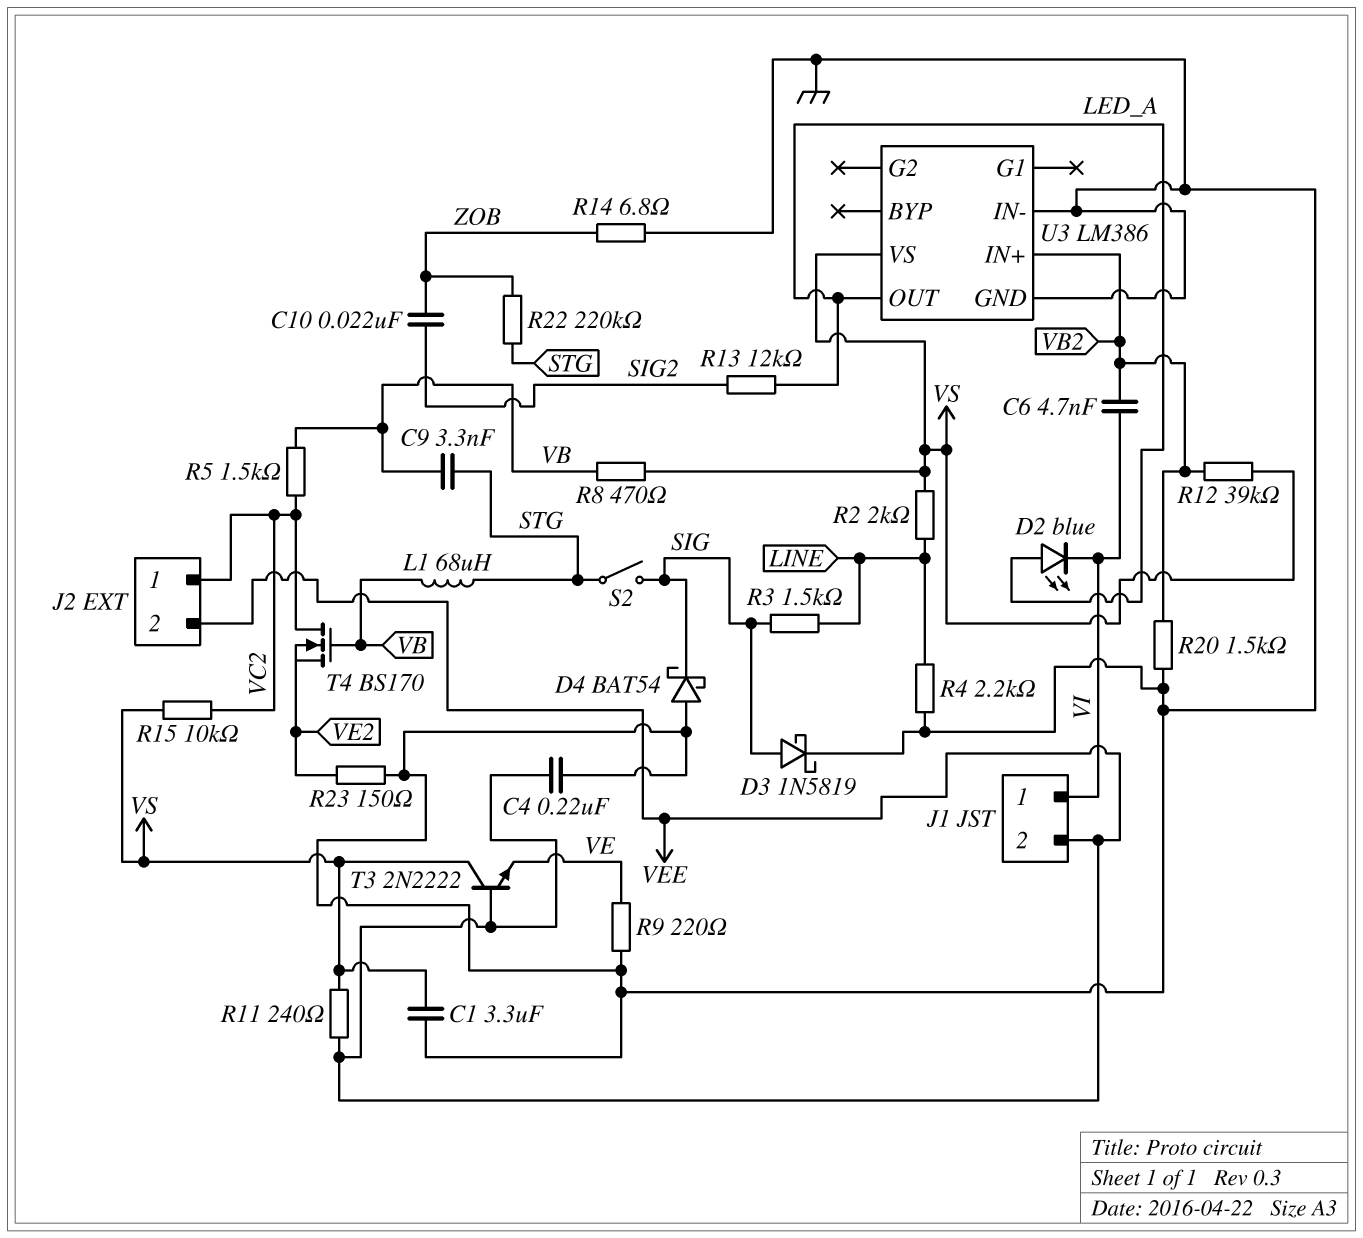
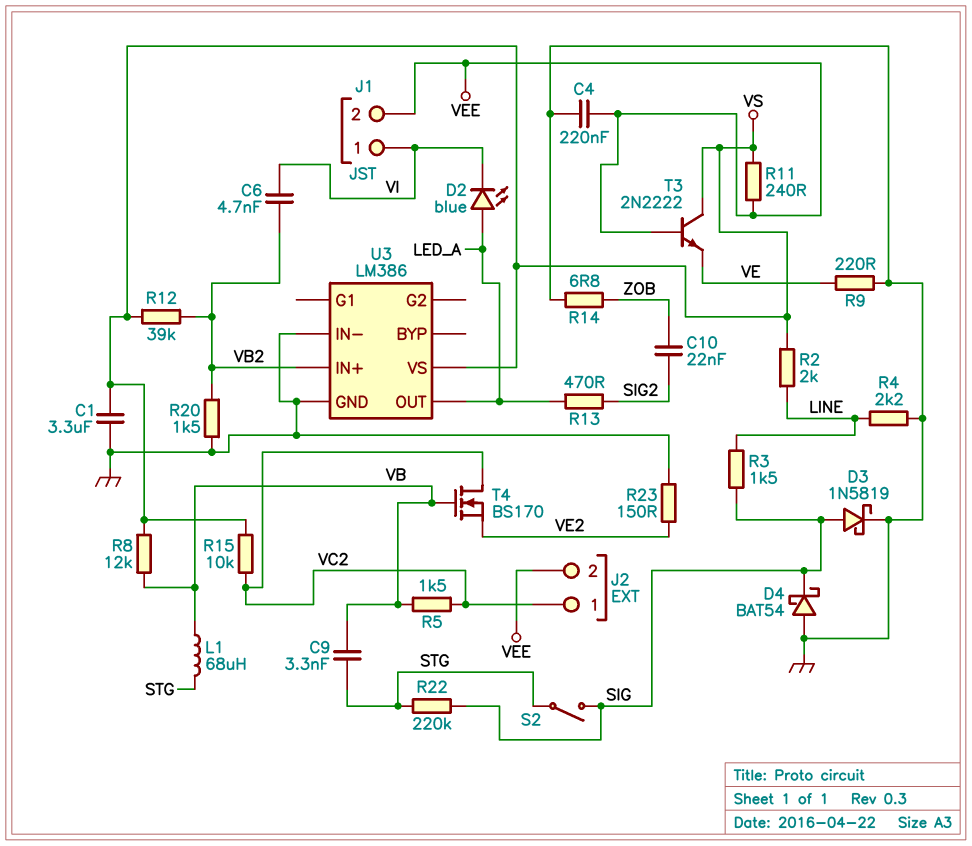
R8: 470 (VB, VS) -> 12k (VB, VS)
R13: 12k (LED_A, SIG2) -> 470 (LED_A, SIG2)
R22: 220k (STG, ZOB) -> 220k (SIG, STG)

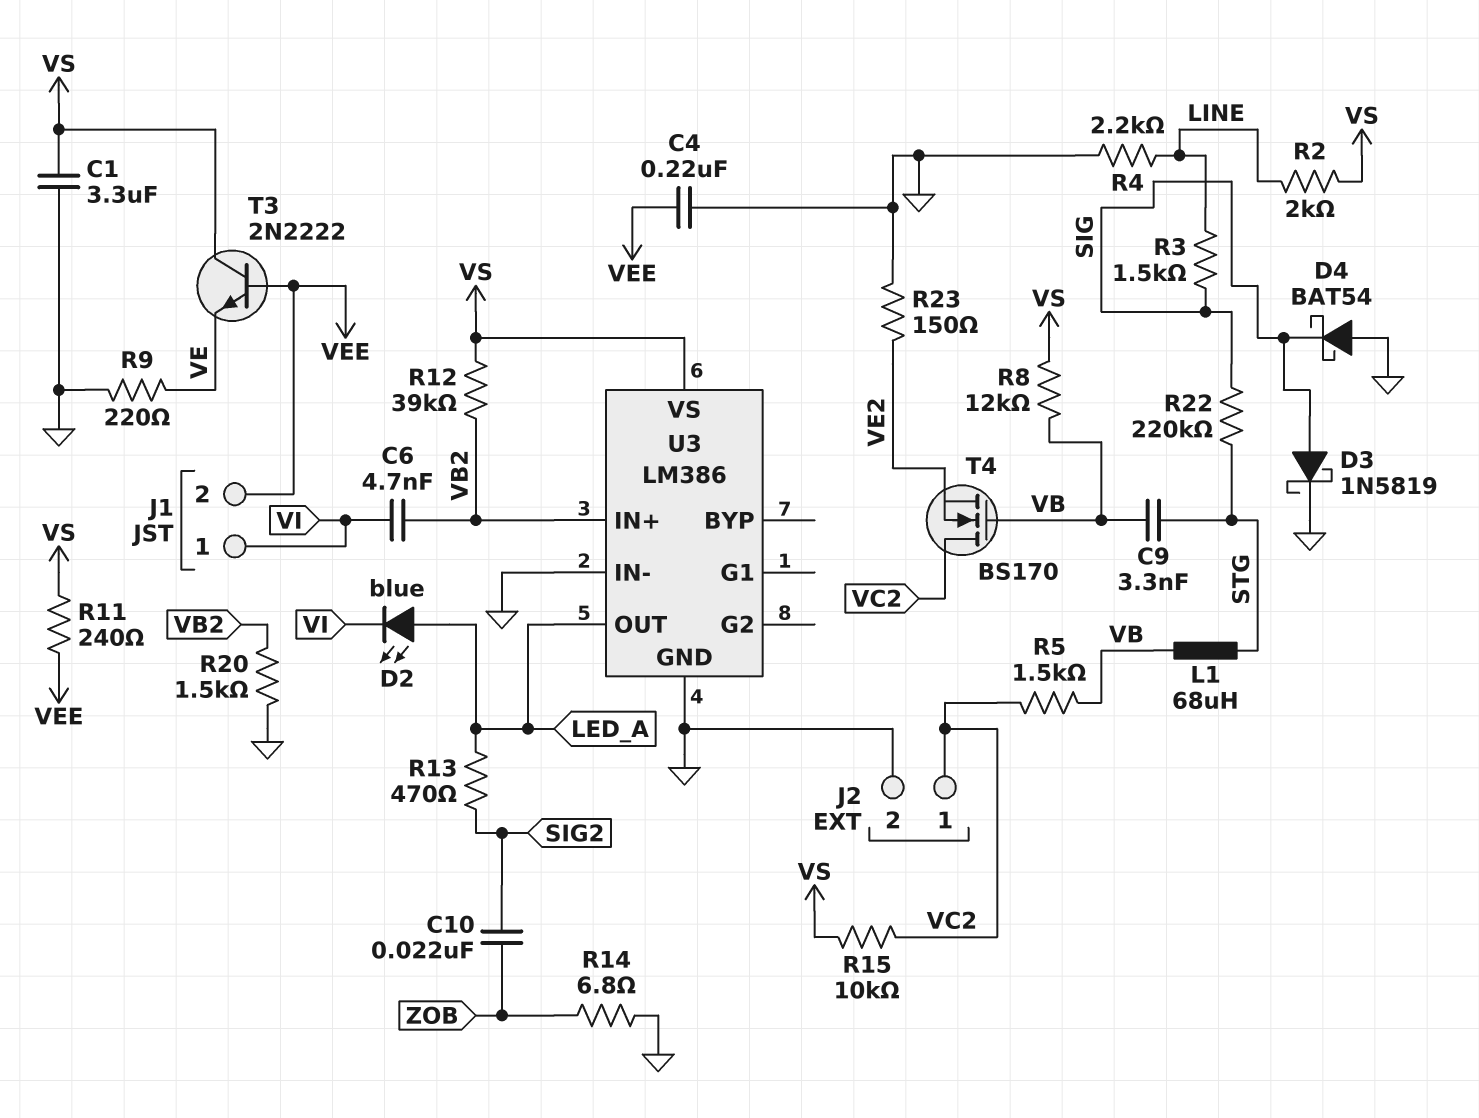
J2 pin 2: VEE -> GND
S2: switch (SIG, STG) -> none

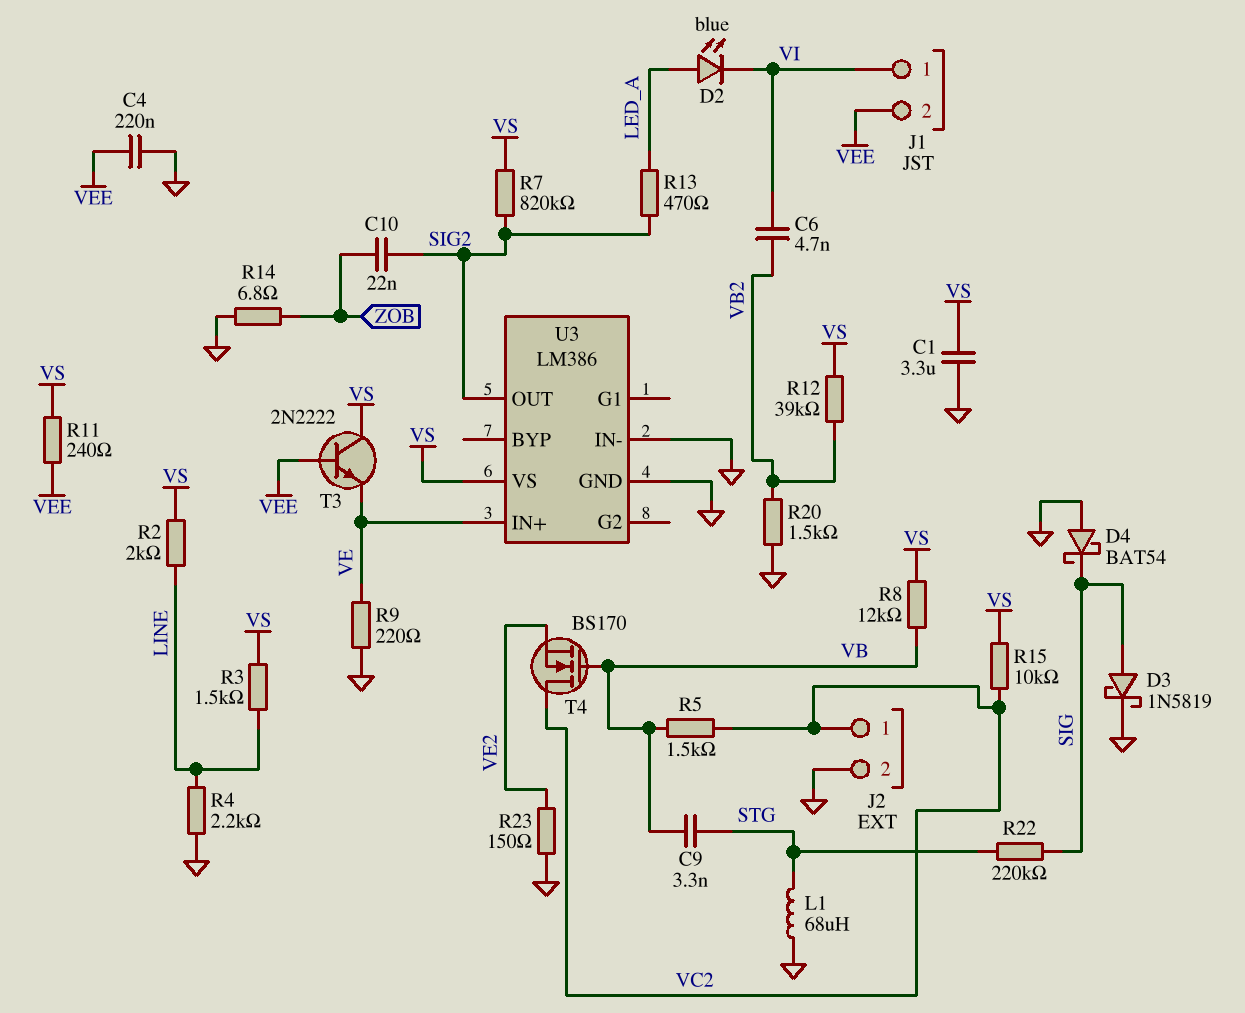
L1: 68uH (STG, VB) -> 68uH (GND, STG)
R3: 1.5k (LINE, SIG) -> 1.5k (LINE, VS)
R7: none -> 820k (SIG2, VS)
U3 pin IN+: VB2 -> VE
U3 pin OUT: LED_A -> SIG2

